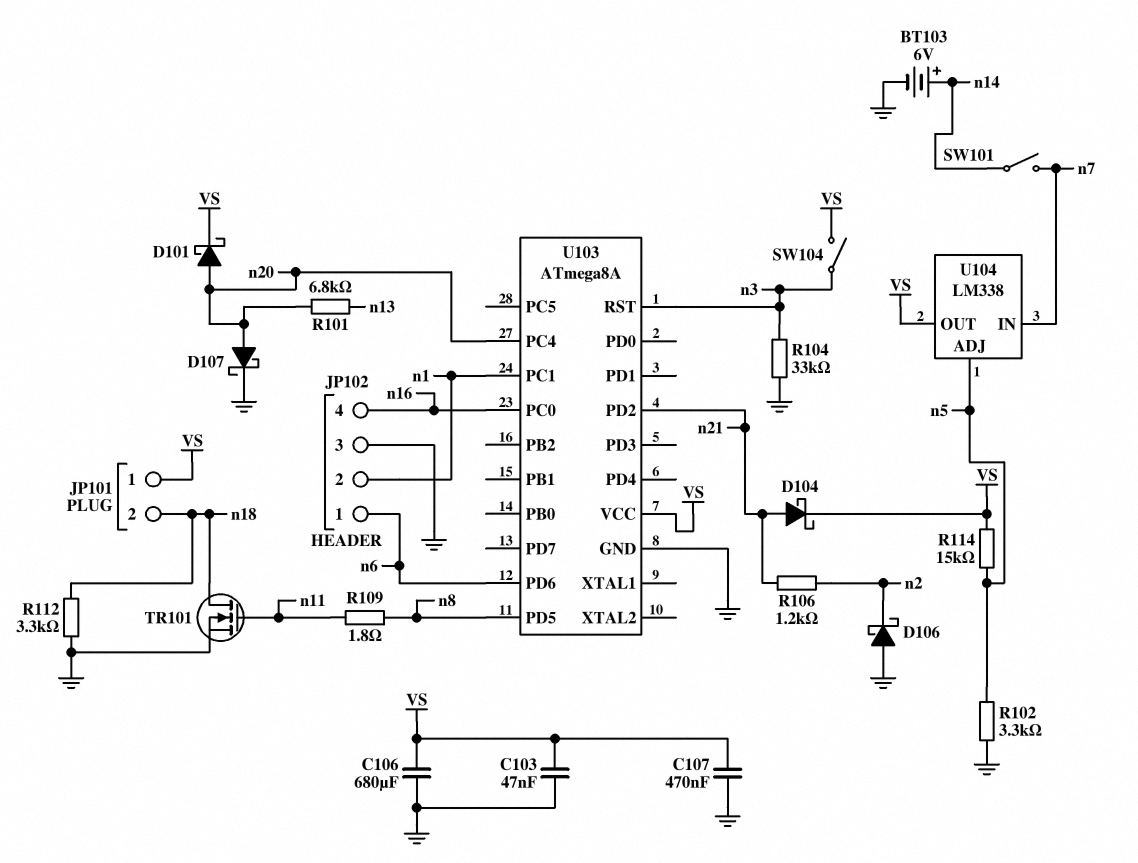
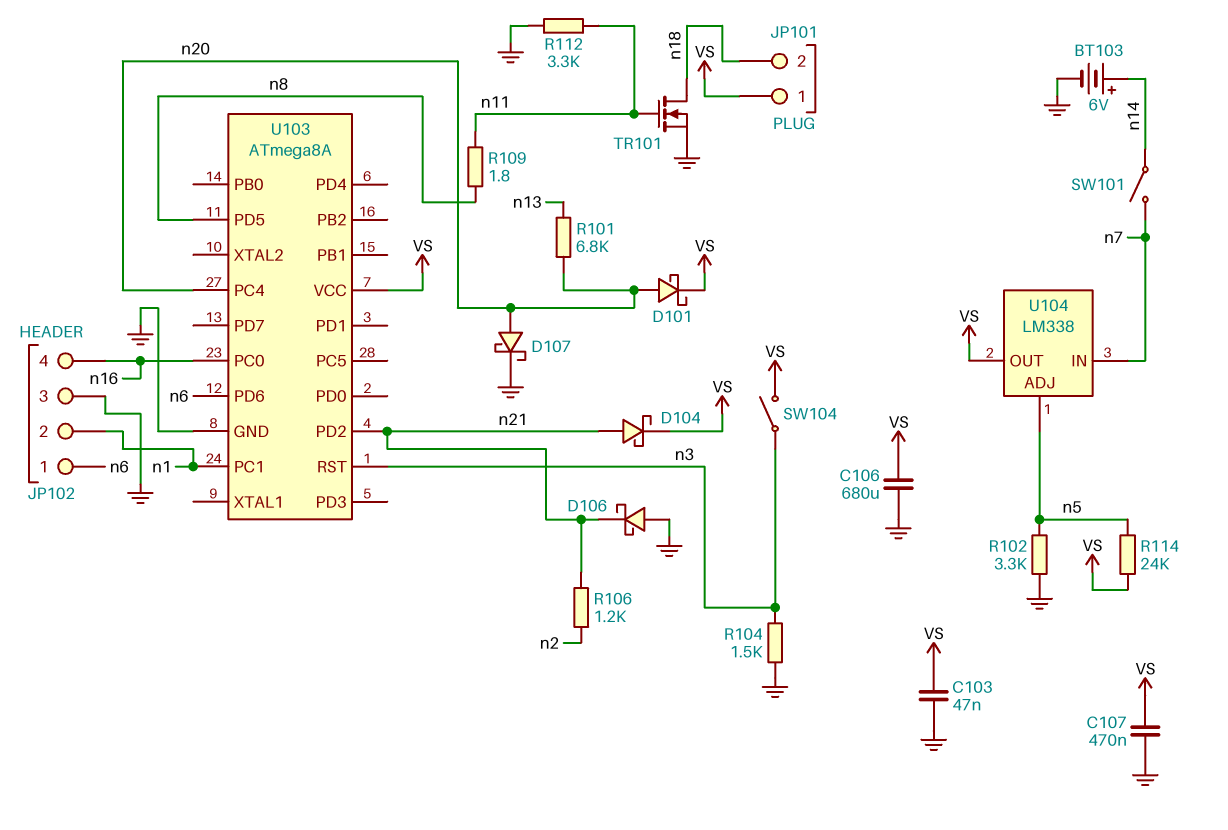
D106: schottky (A GND, K n2) -> schottky (A GND, K n21)
R104: 33k (GND, n3) -> 1.5k (GND, n3)
R112: 3.3k (GND, n18) -> 3.3k (GND, n11)
R114: 15k (VS, n5) -> 24k (VS, n5)

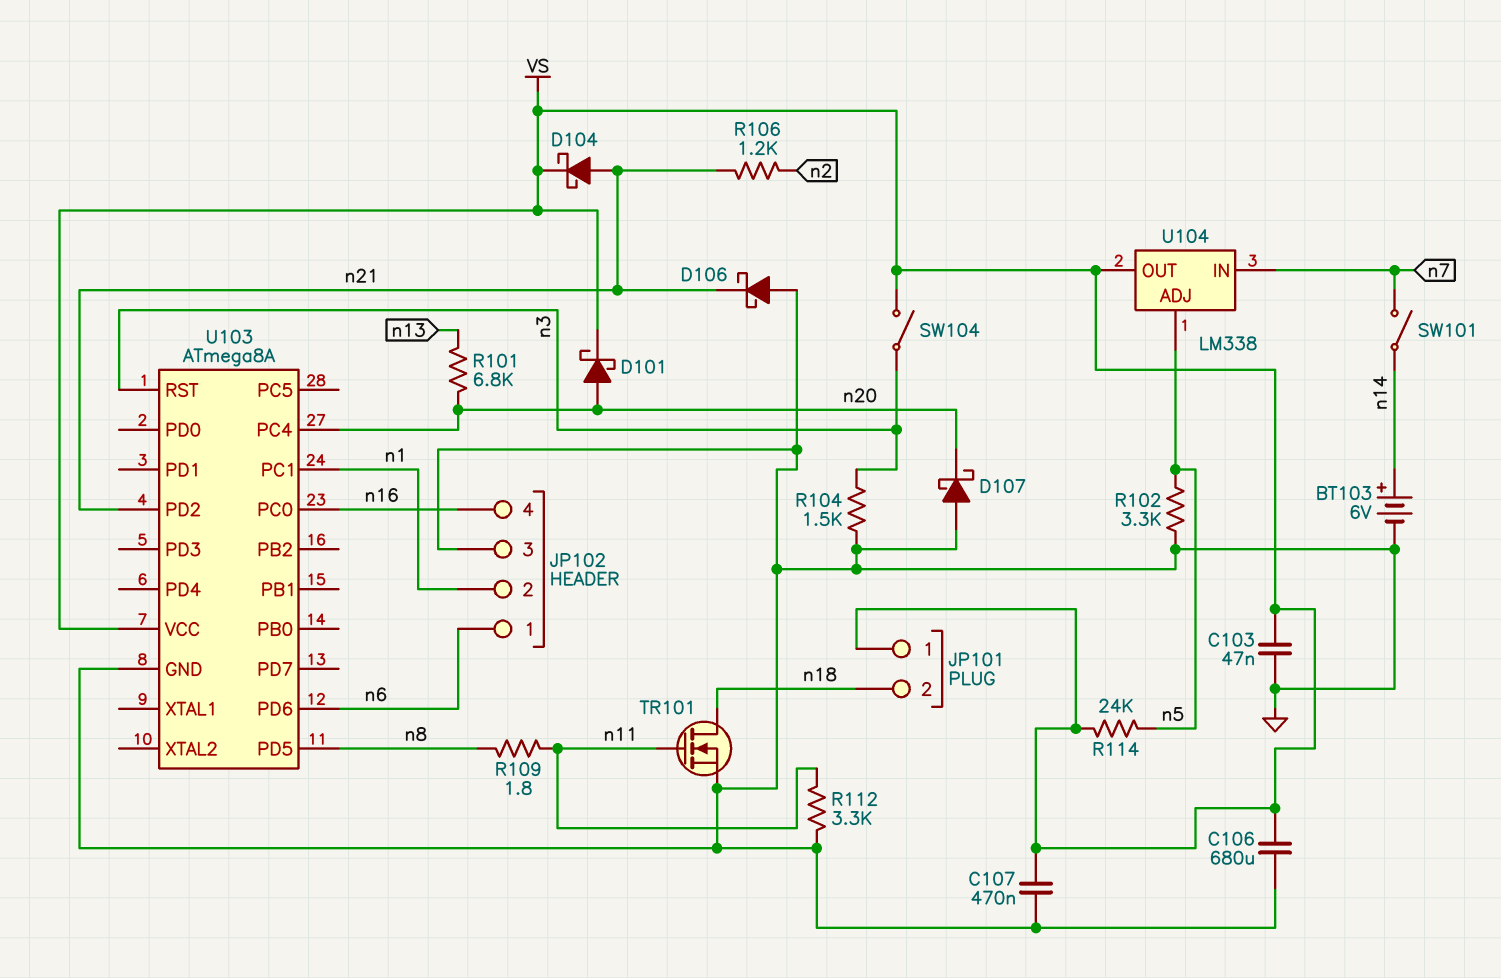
D107: schottky (A n20, K GND) -> schottky (A GND, K n20)

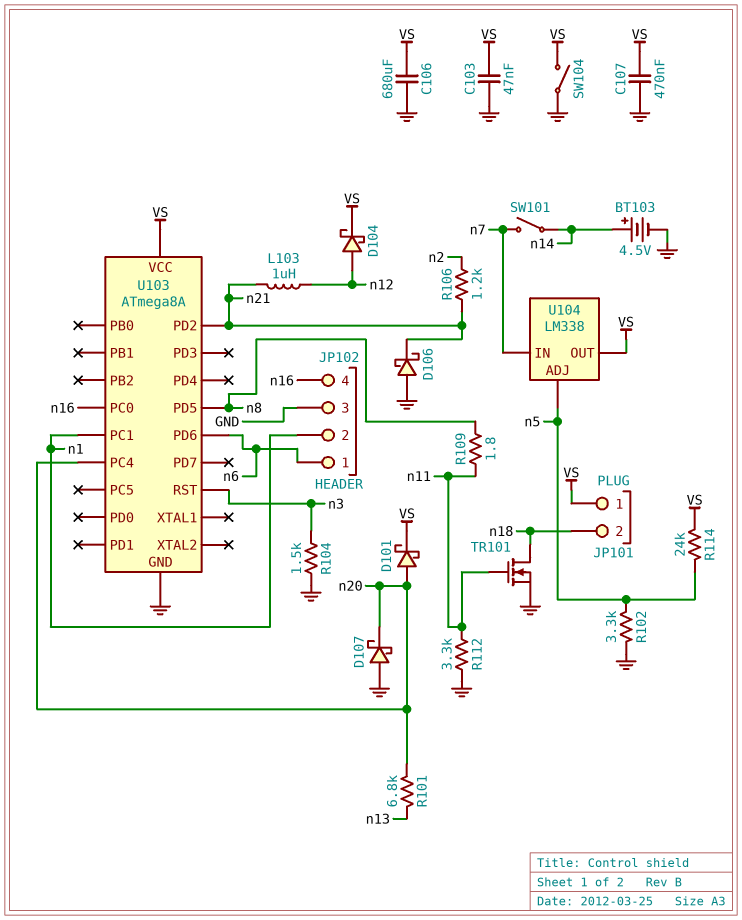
BT103: 6V (plus n14, minus GND) -> 4.5V (plus n14, minus GND)
D104: schottky (A n21, K VS) -> schottky (A n12, K VS)
L103: none -> 1uH (n12, n21)
SW104: switch (VS, n3) -> switch (GND, VS)

